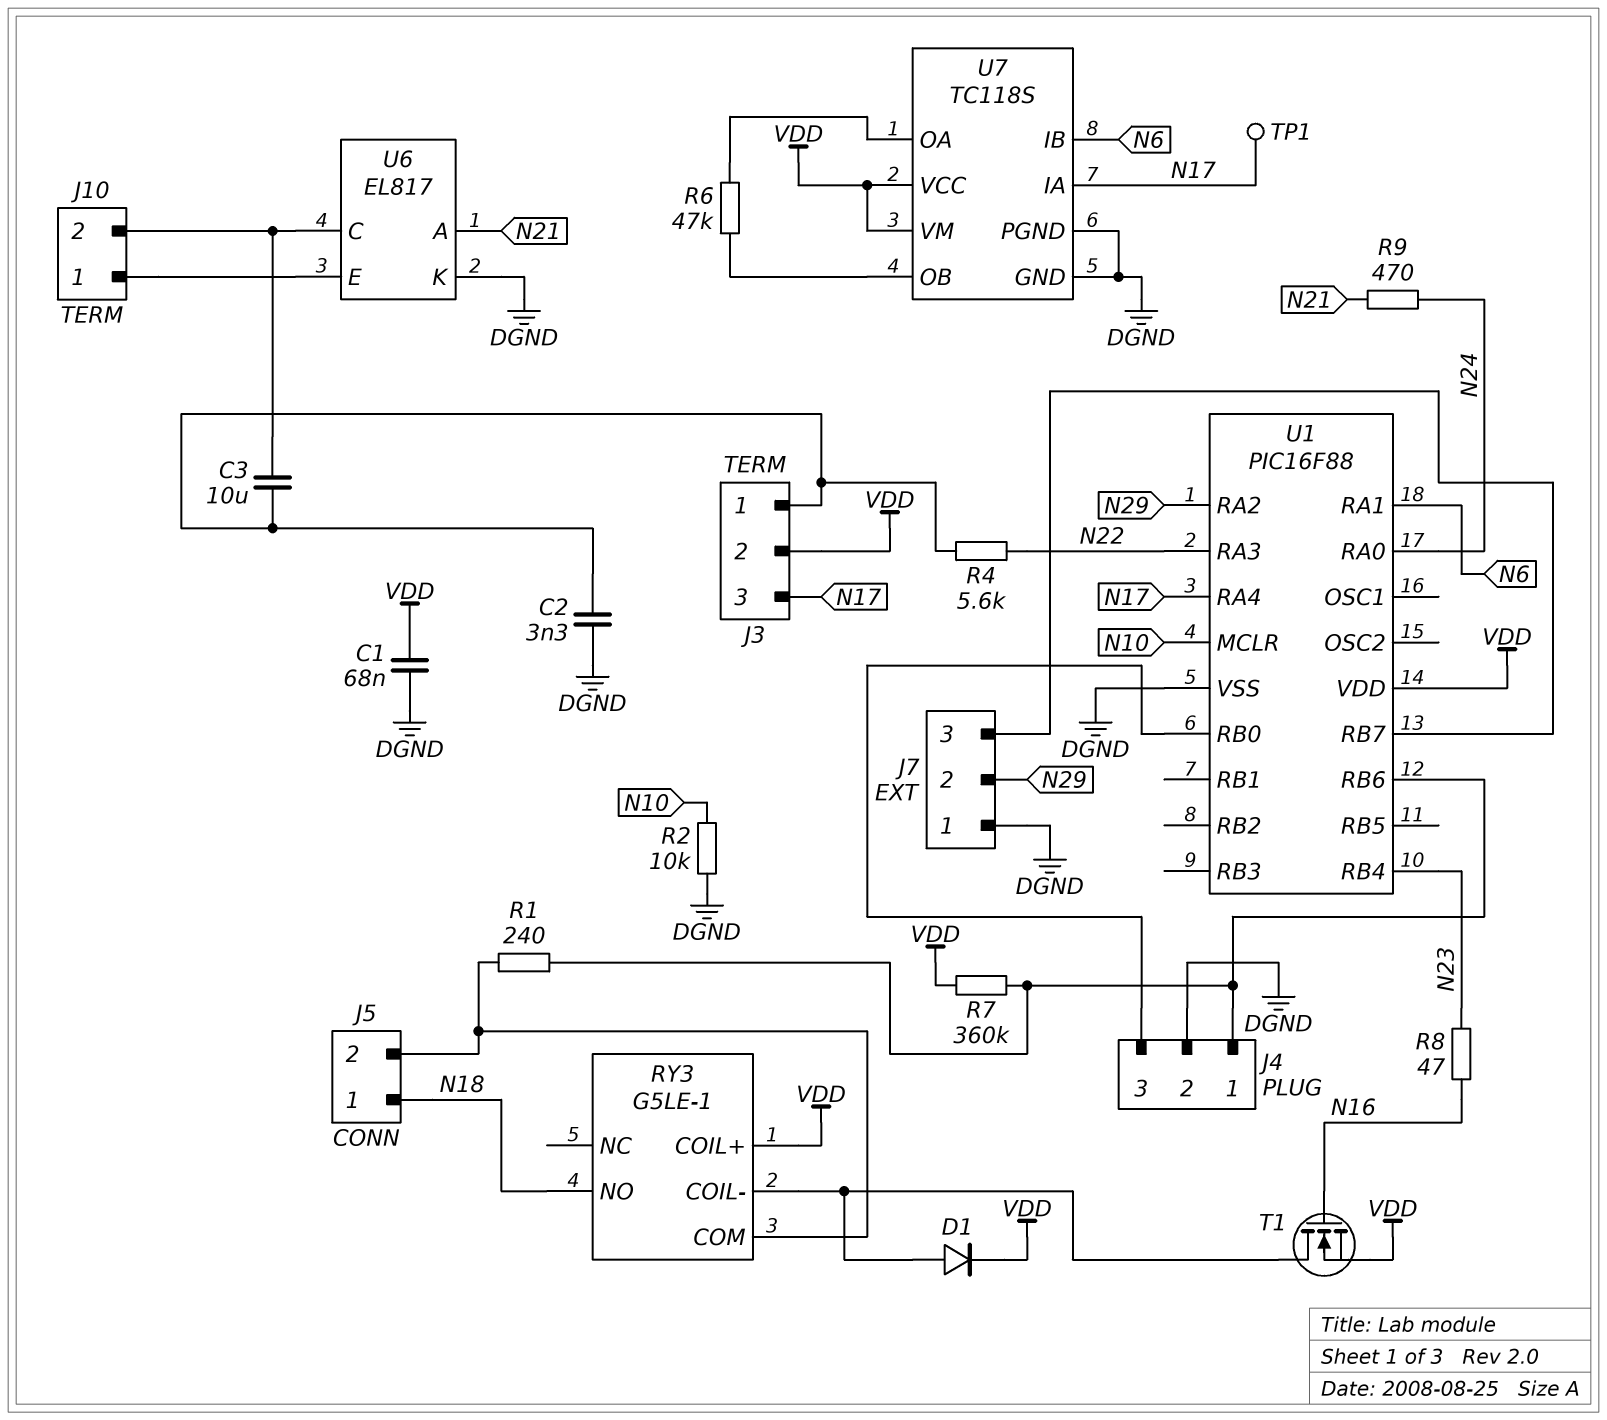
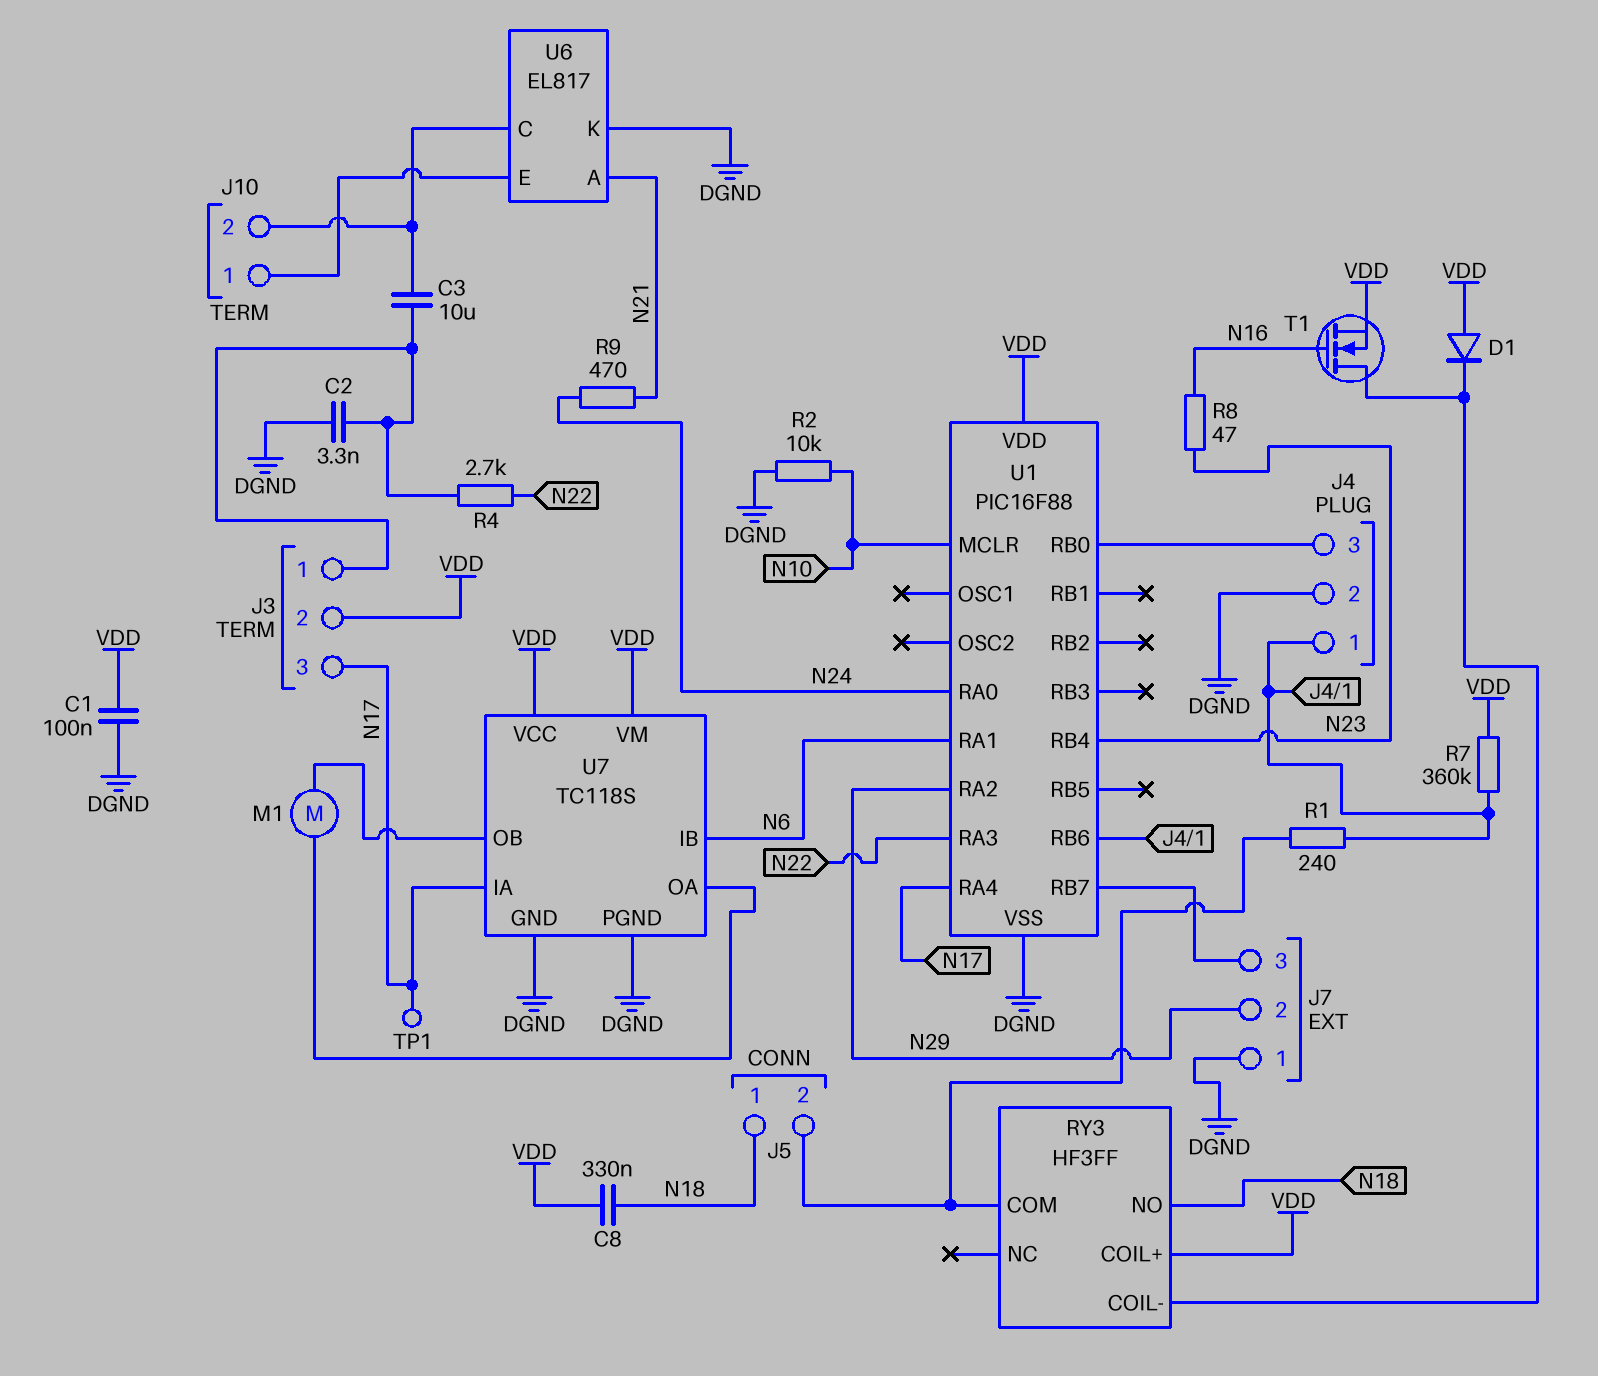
C1: 68nF (DGND, VDD) -> 100nF (DGND, VDD)
C8: none -> 330nF (N18, VDD)
D1: diode (A RY3/COIL-, K VDD) -> diode (A VDD, K RY3/COIL-)
M1: none -> motor (U7/OA, U7/OB)
R4: 5.6k (J3/1, N22) -> 2.7k (J3/1, N22)
R6: 47k (U7/OA, U7/OB) -> none
RY3: G5LE-1 -> HF3FF

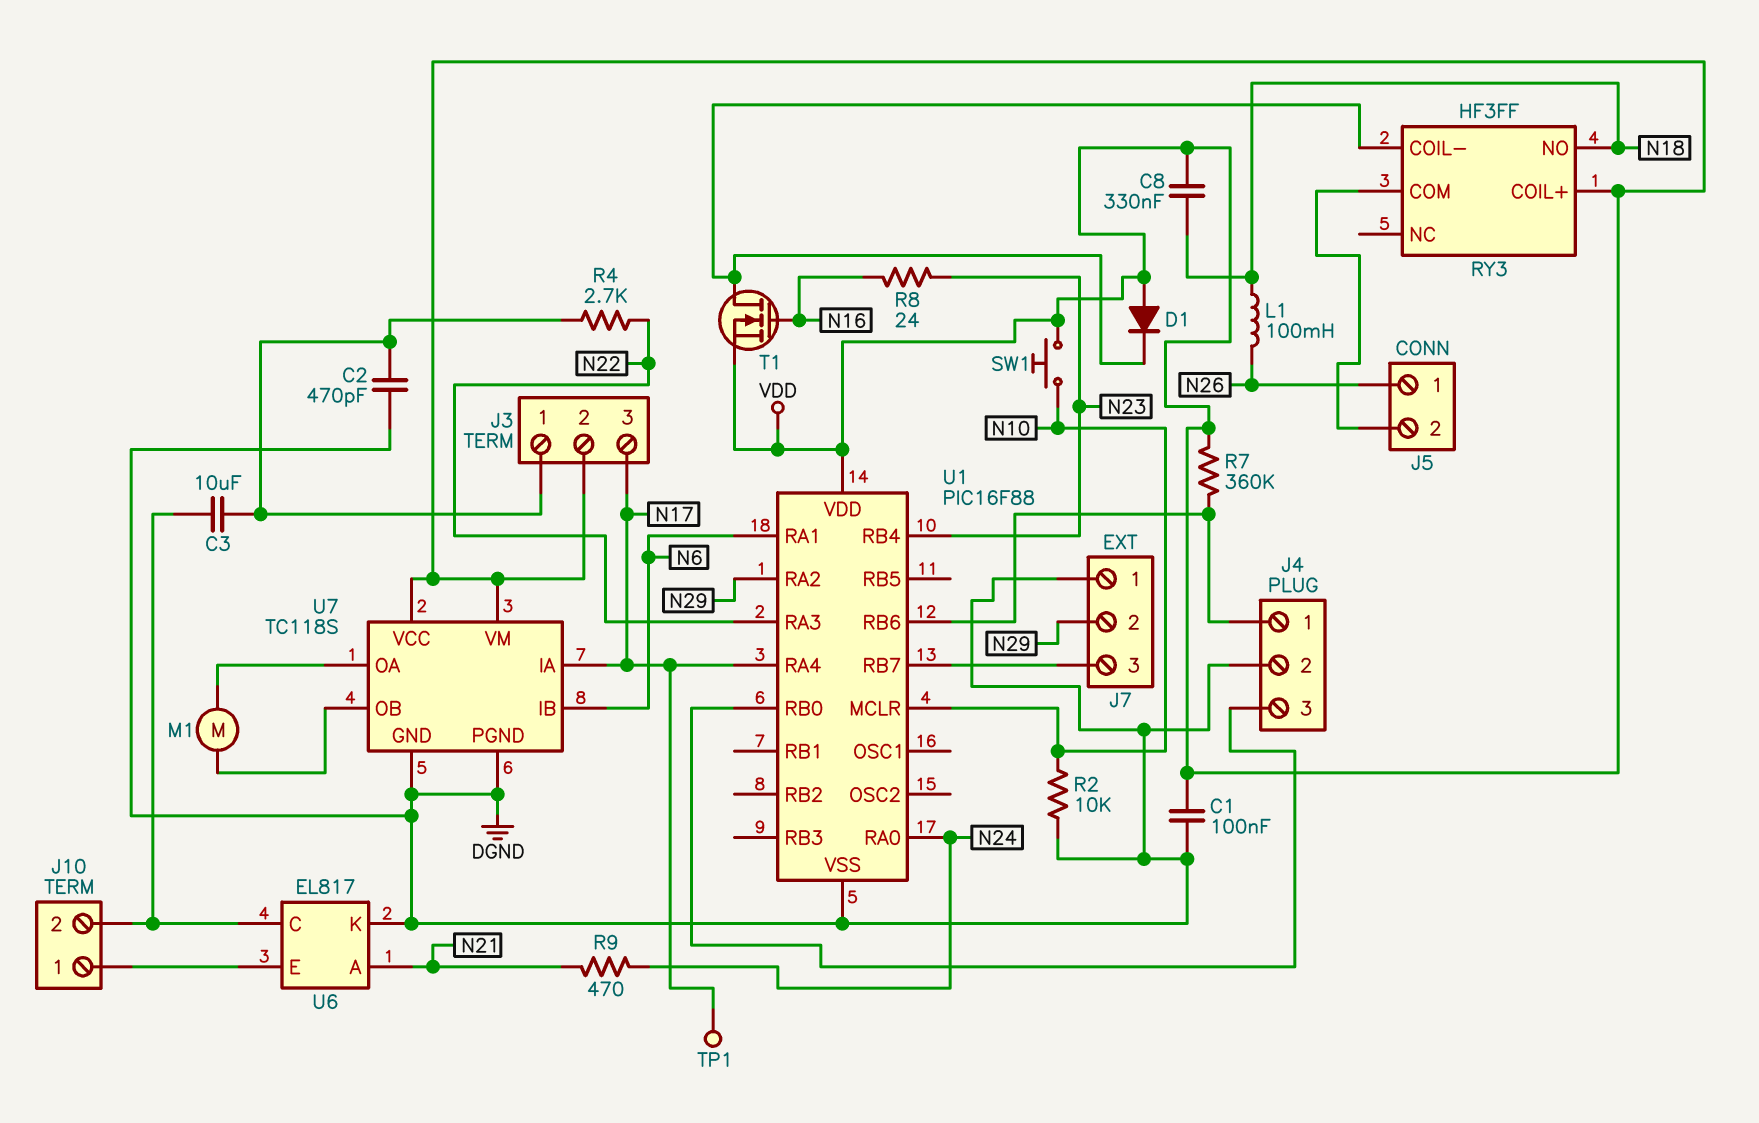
C2: 3.3nF (DGND, J3/1) -> 470pF (DGND, J3/1)
J5 pin 1: N18 -> N26
L1: none -> 100mH (N18, N26)
R1: 240 (J4/1, J5/2) -> none
R8: 47 (N16, N23) -> 24 (N16, N23)
SW1: none -> button (N10, VDD)

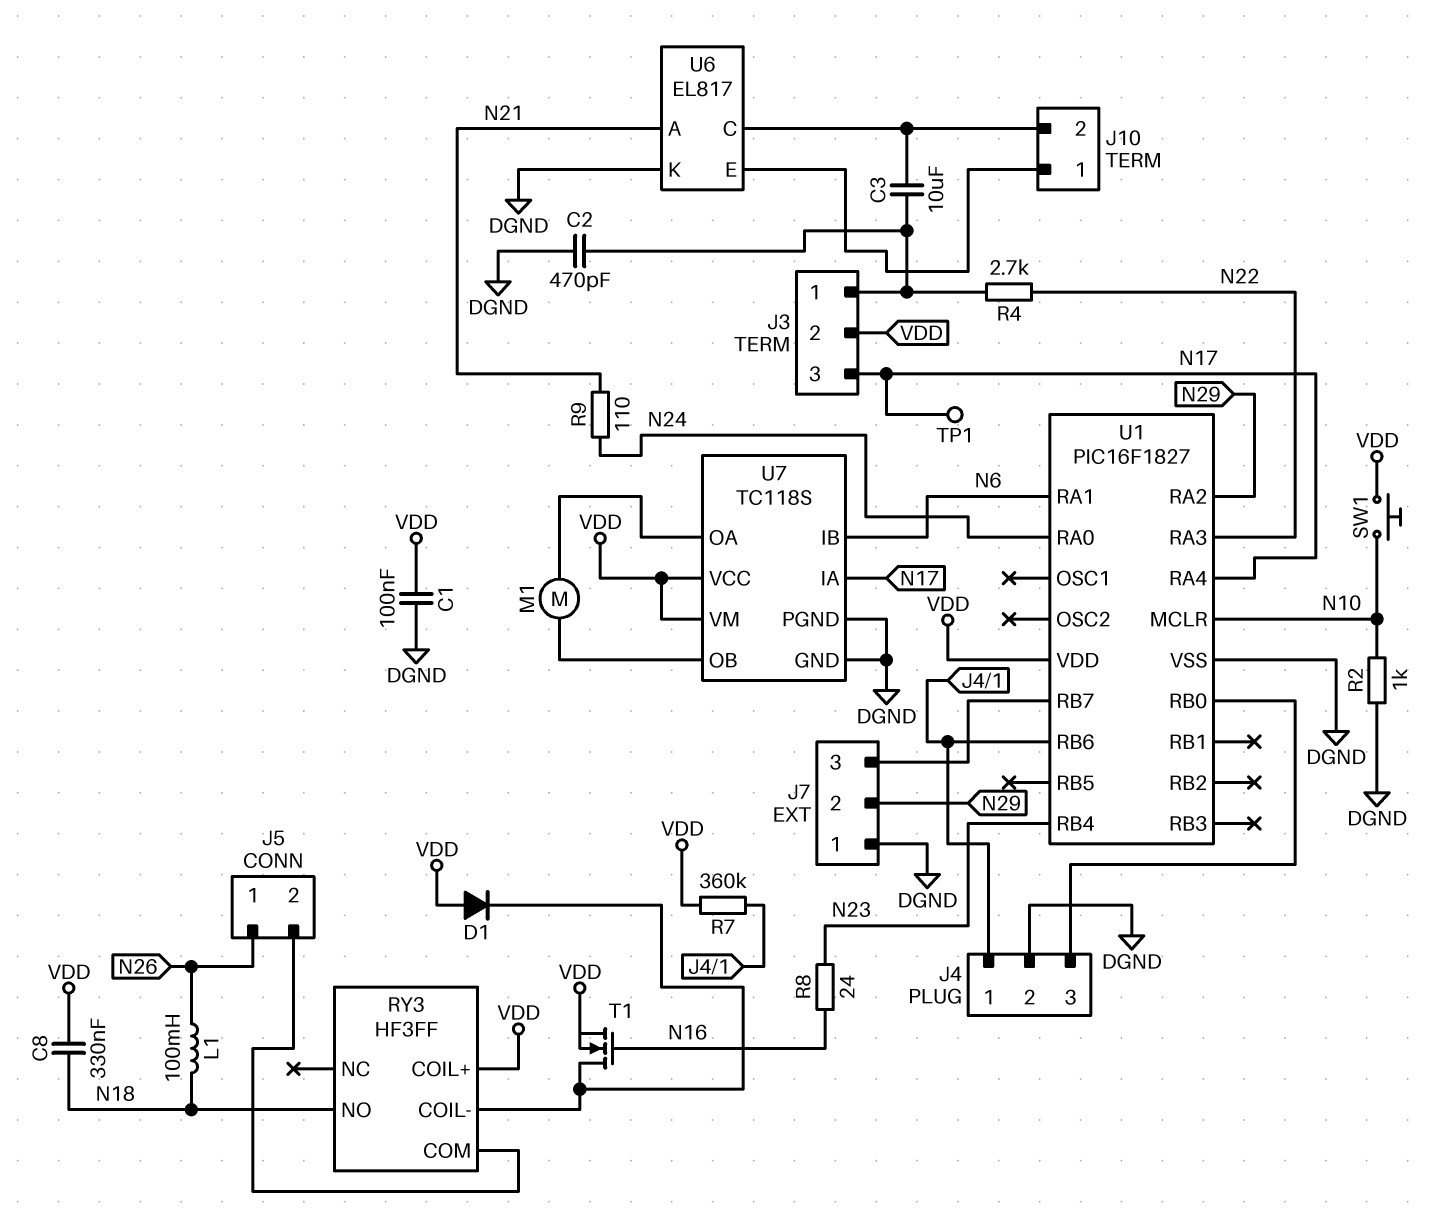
R2: 10k (DGND, N10) -> 1k (DGND, N10)
R9: 470 (N21, N24) -> 110 (N21, N24)
U1: PIC16F88 -> PIC16F1827

